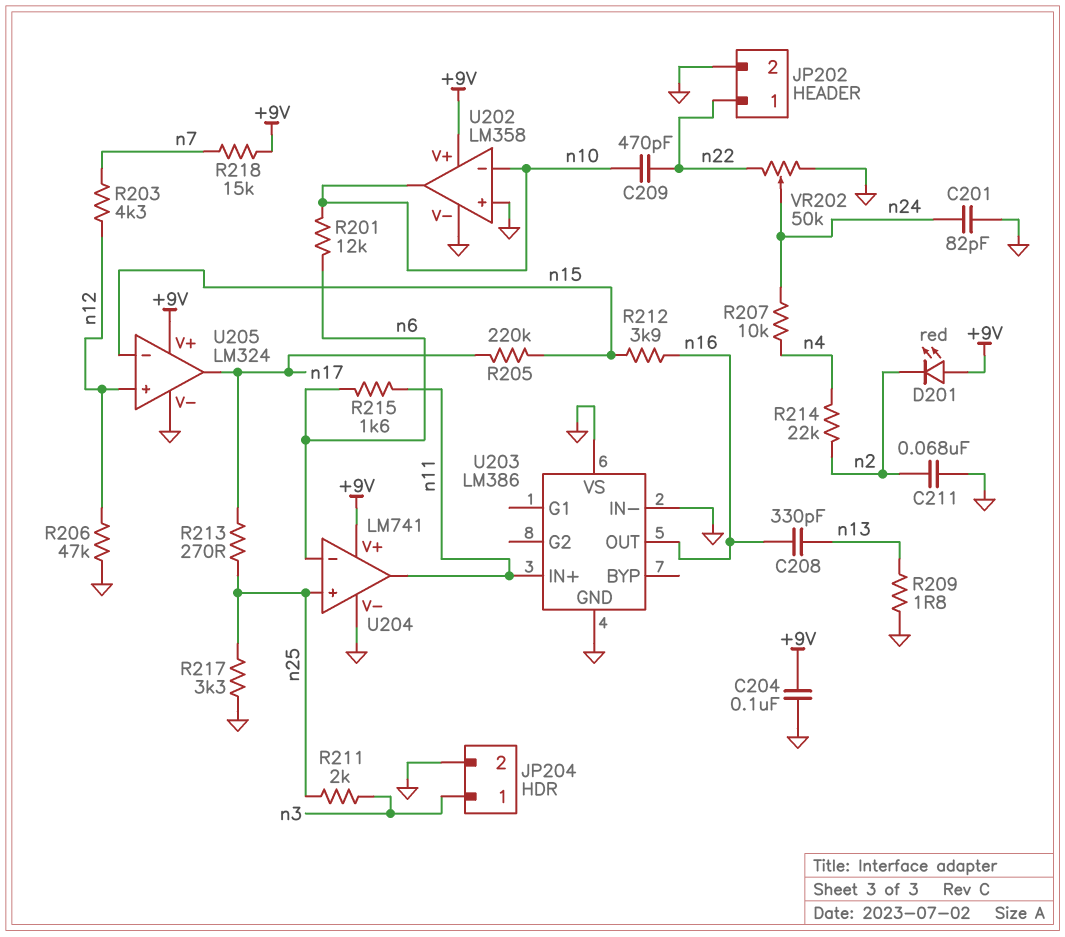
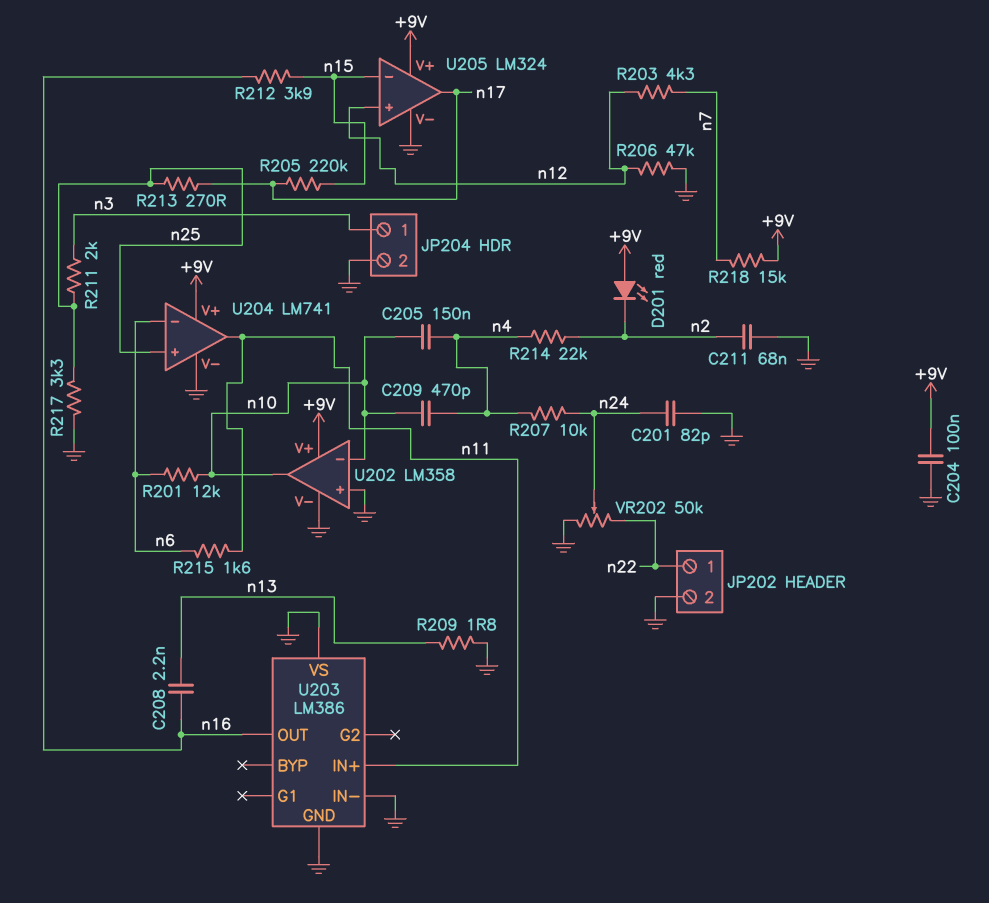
C205: none -> 150nF (n4, n10)
C208: 330pF (n13, n16) -> 2.2nF (n13, n16)
C209: 470pF (n10, n22) -> 470pF (n4, n10)

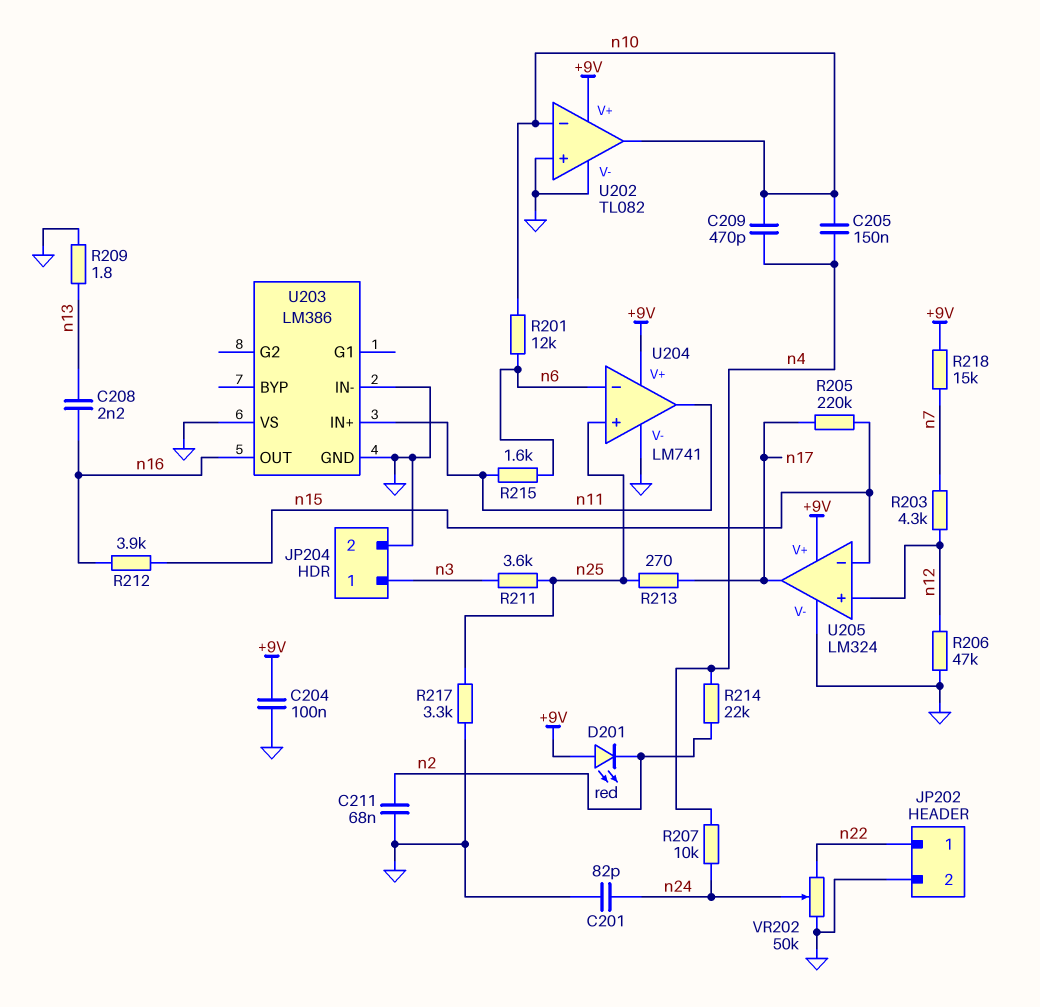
R211: 2k (n3, n25) -> 3.6k (n3, n25)
U202: LM358 -> TL082

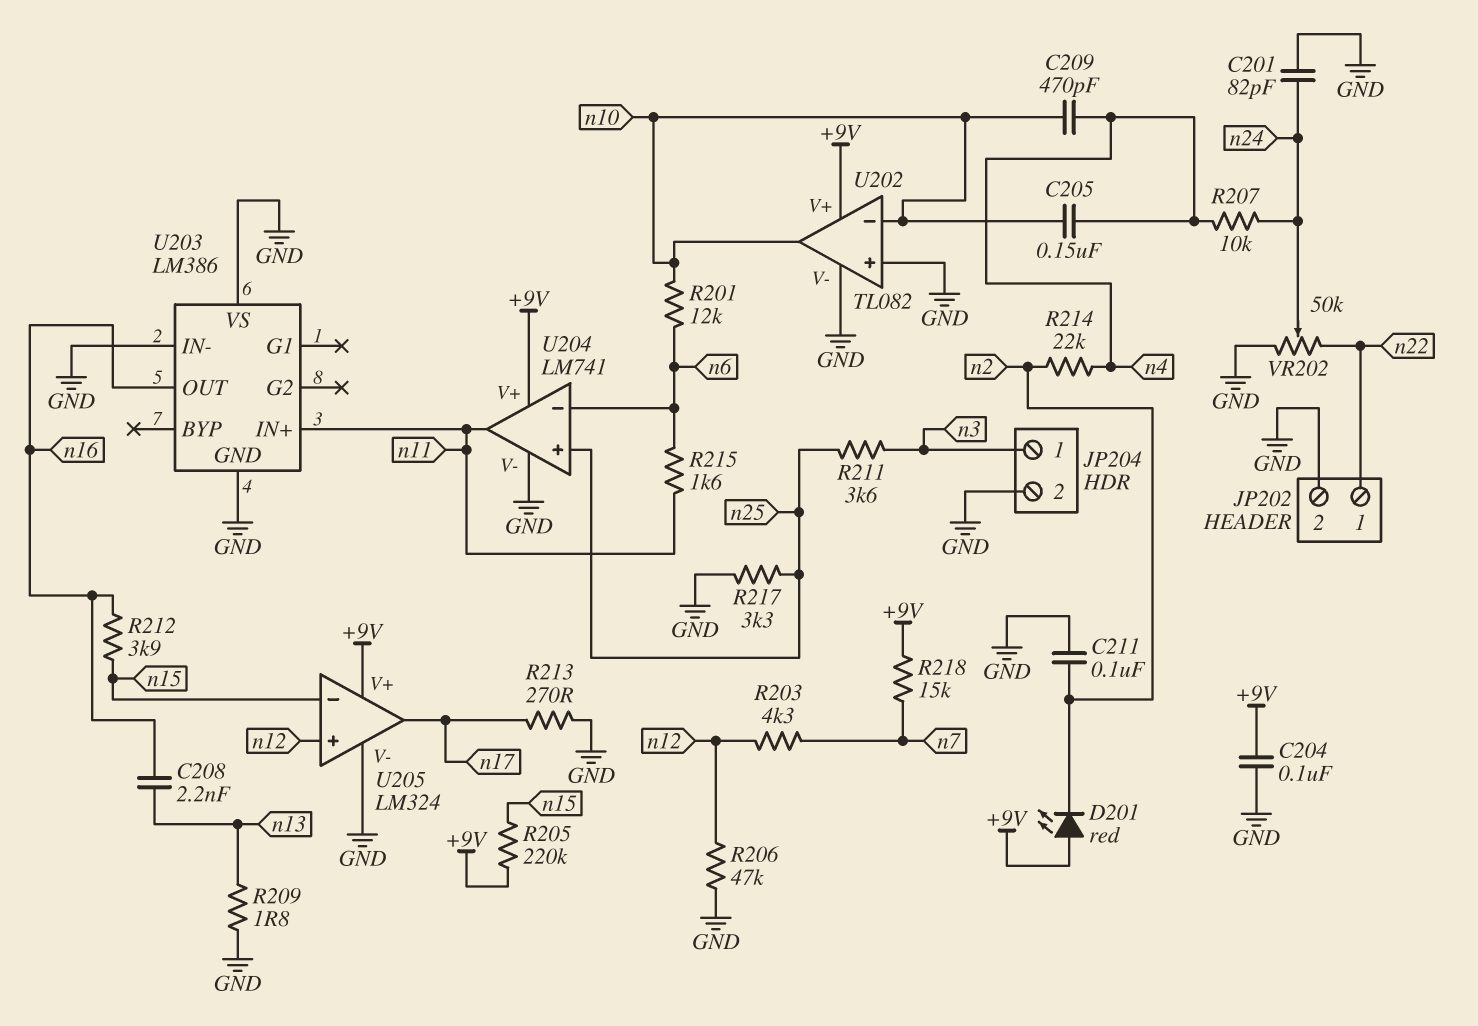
C211: 68nF (GND, n2) -> 100nF (GND, n2)
R205: 220k (n15, n17) -> 220k (+9V, n15)
R213: 270 (n17, n25) -> 270 (GND, n17)

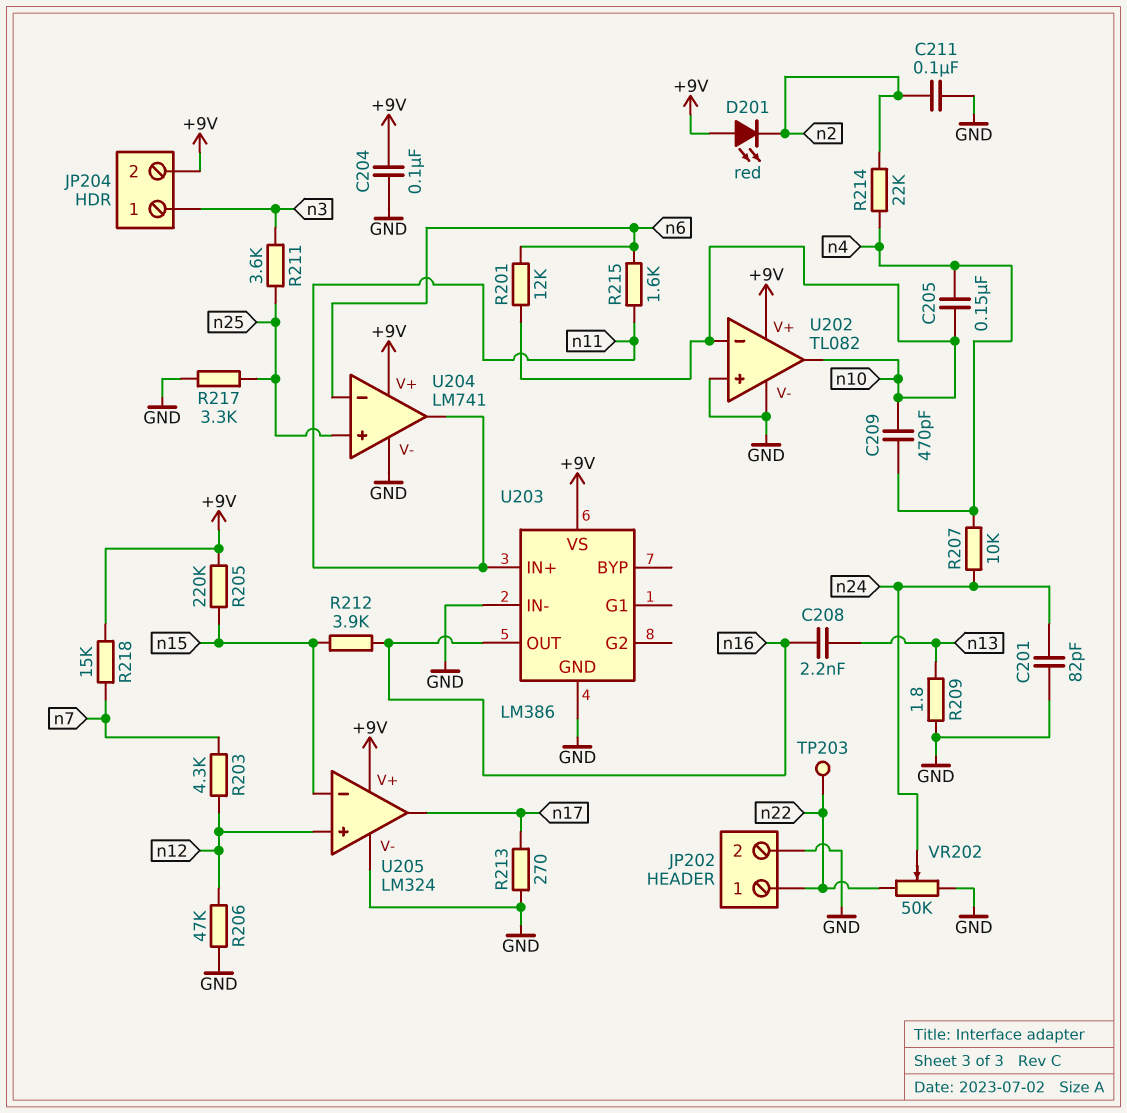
JP204 pin 2: GND -> +9V
TP203: none -> test point (n22)
U203 pin VS: GND -> +9V

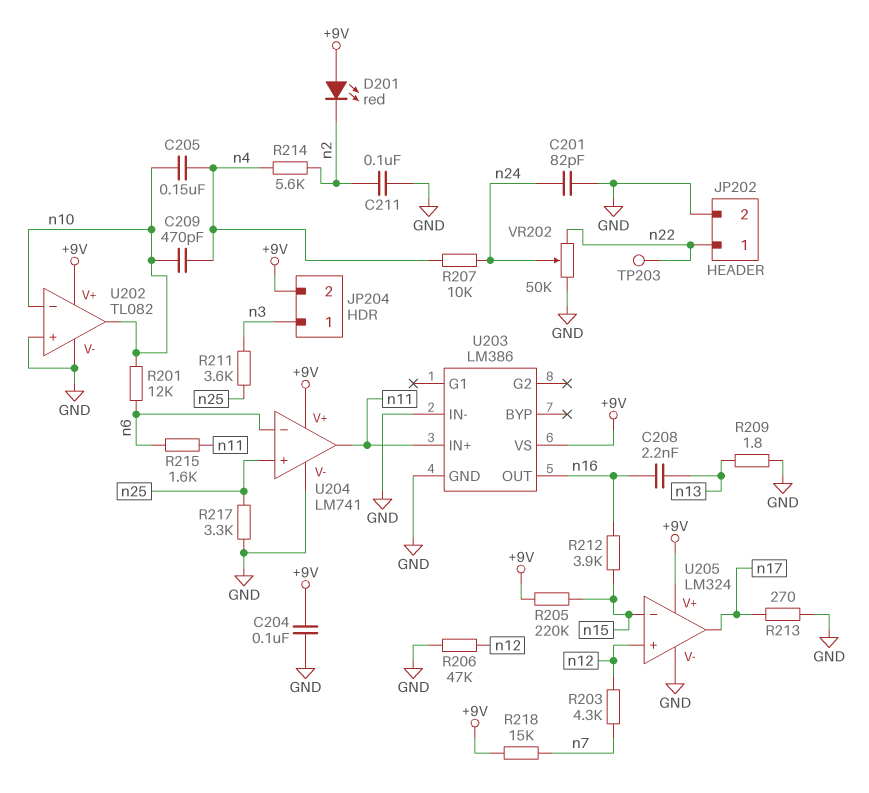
R214: 22k (n2, n4) -> 5.6k (n2, n4)

